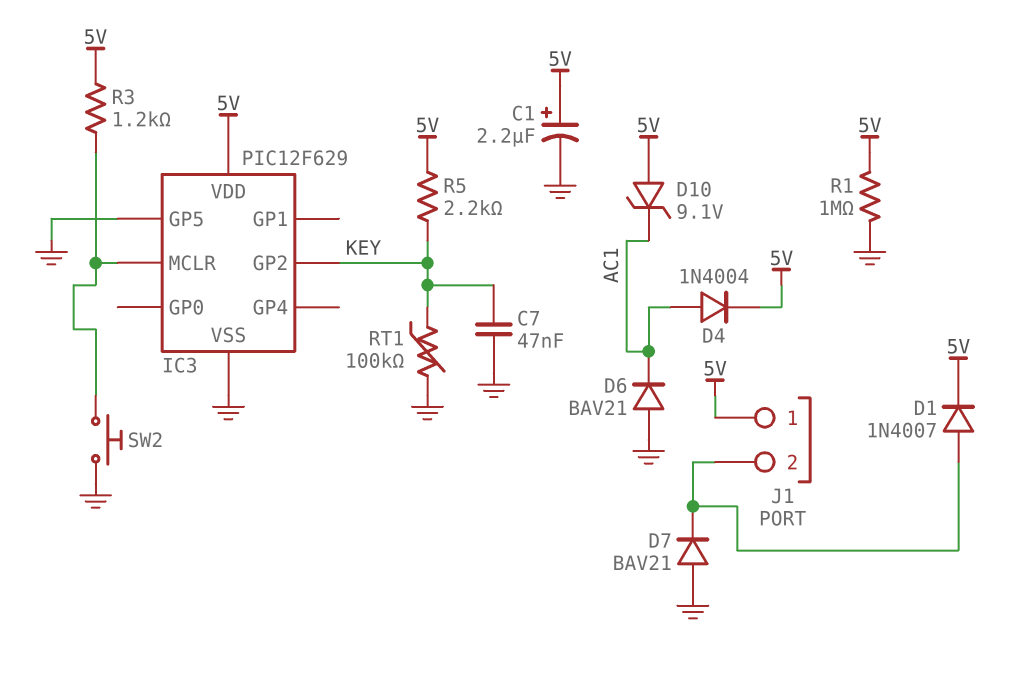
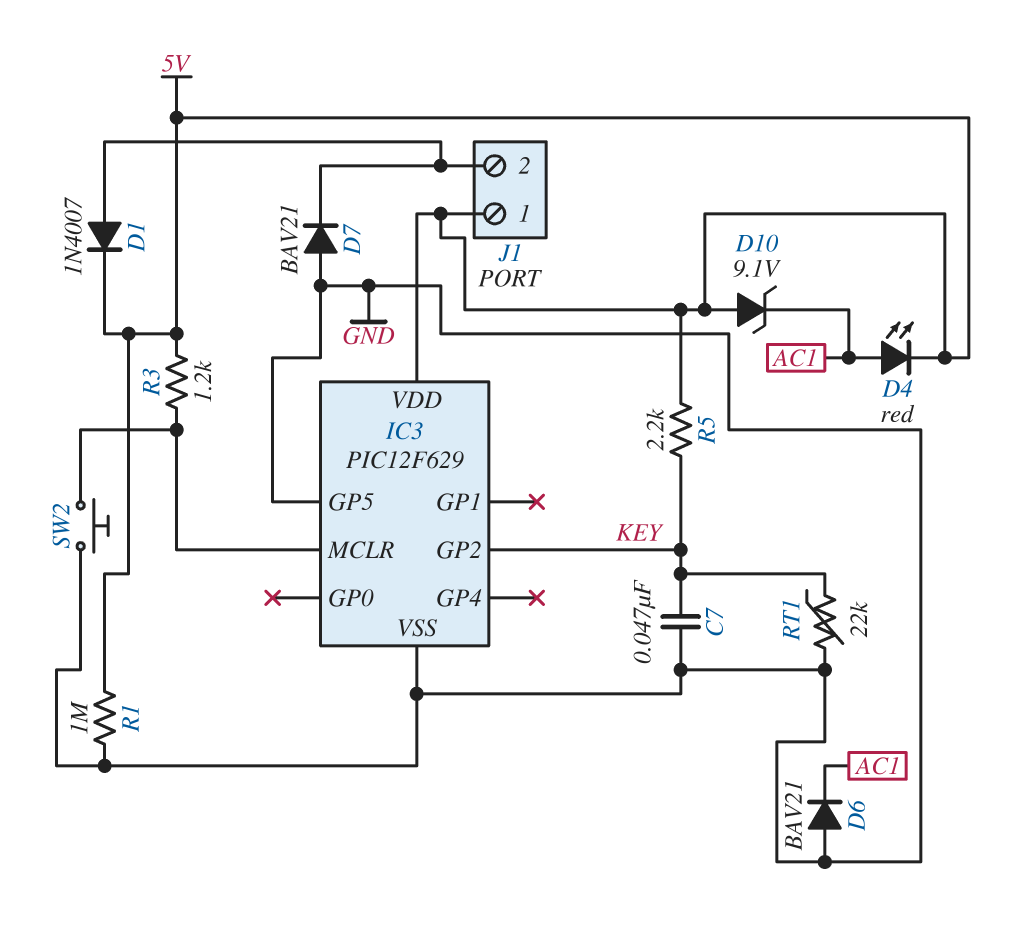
C1: 2.2uF (plus 5V, minus GND) -> none
D4: diode 1N4004 (A AC1, K 5V) -> LED red (A AC1, K 5V)
RT1: 100k (GND, KEY) -> 22k (GND, KEY)

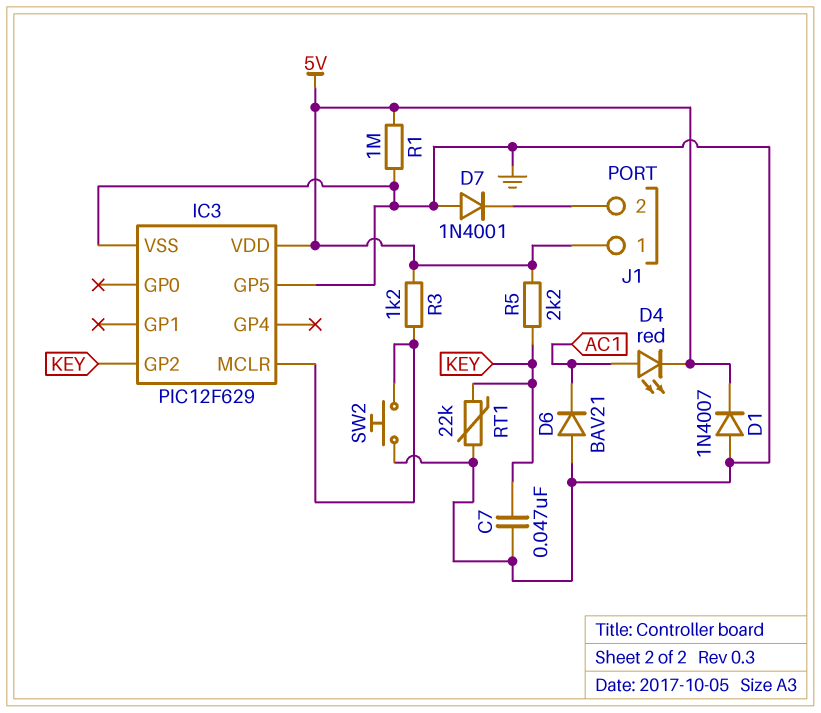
D1: diode 1N4007 (A J1/2, K 5V) -> diode 1N4007 (A GND, K 5V)
D7: diode BAV21 (A GND, K J1/2) -> diode 1N4001 (A GND, K J1/2)
D10: zener 9.1V (A 5V, K AC1) -> none

